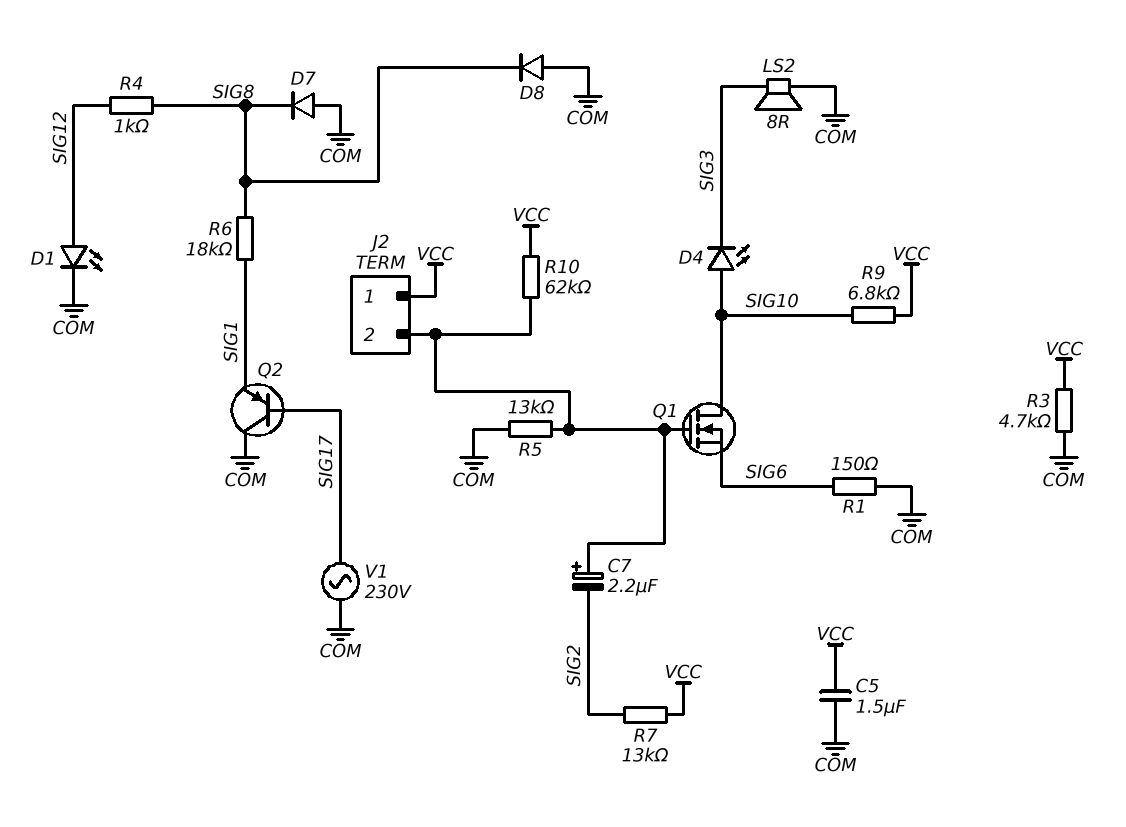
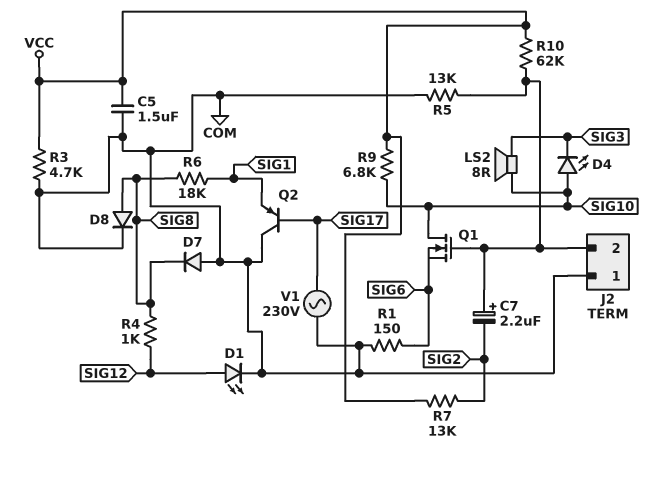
D8: diode (A COM, K SIG8) -> diode (A SIG8, K COM)
J2 pin 1: VCC -> COM
LS2: speaker 8R (COM, SIG3) -> speaker 8R (SIG3, SIG10)

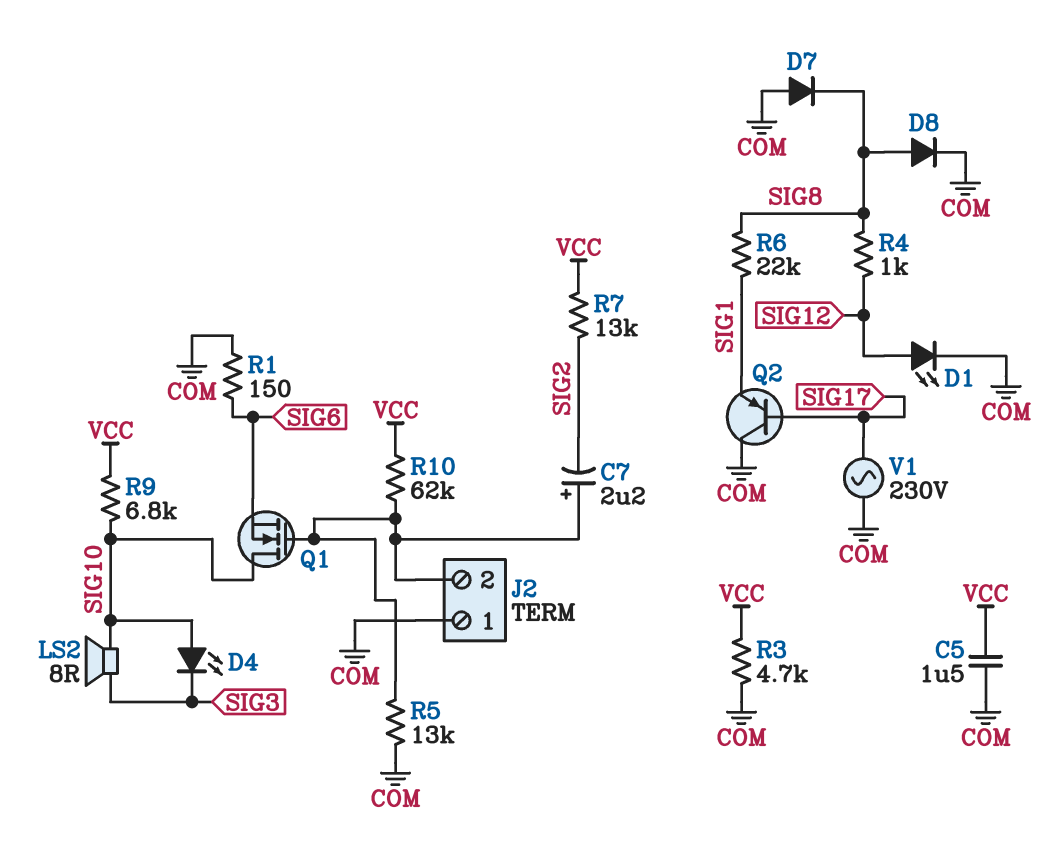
R6: 18k (SIG1, SIG8) -> 22k (SIG1, SIG8)

